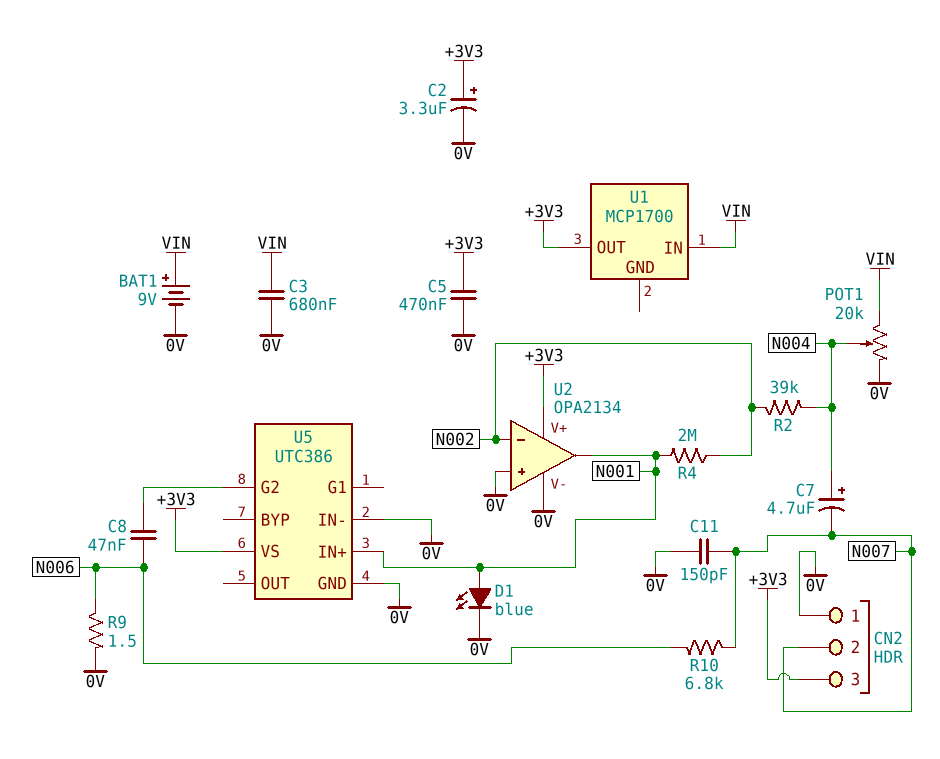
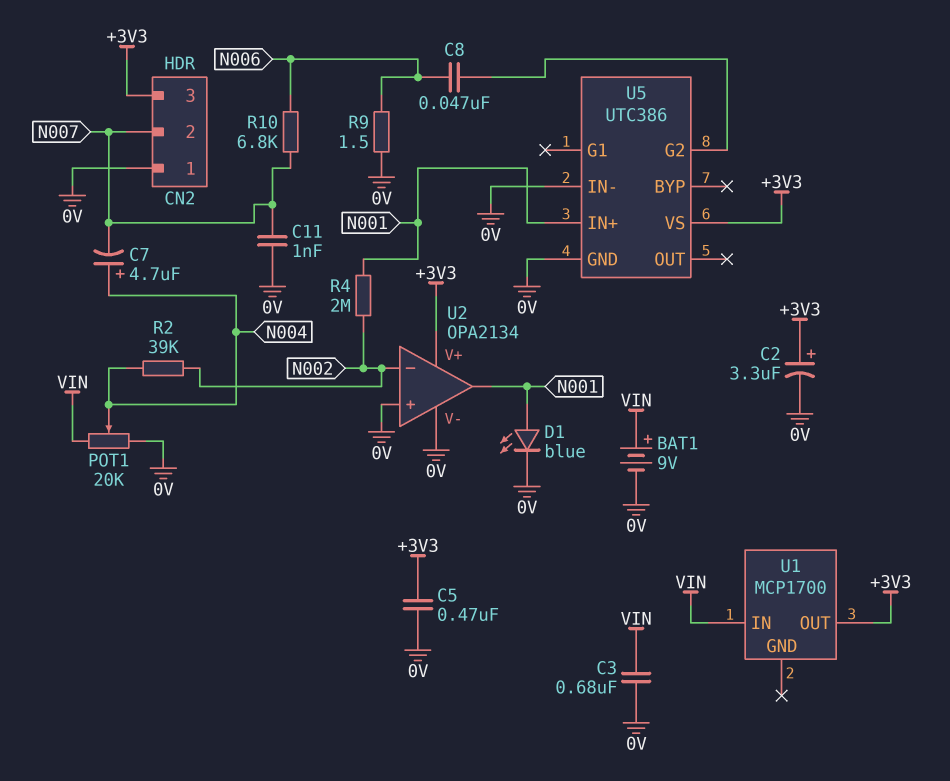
C11: 150pF (0V, N007) -> 1nF (0V, N007)

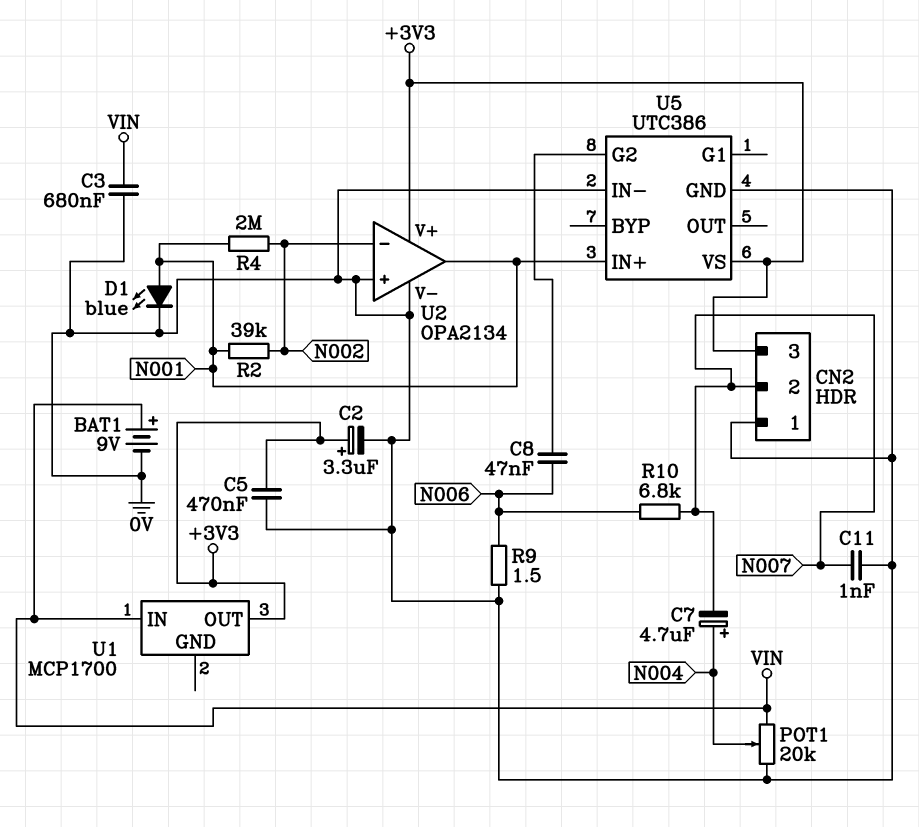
R2: 39k (N002, N004) -> 39k (N001, N002)

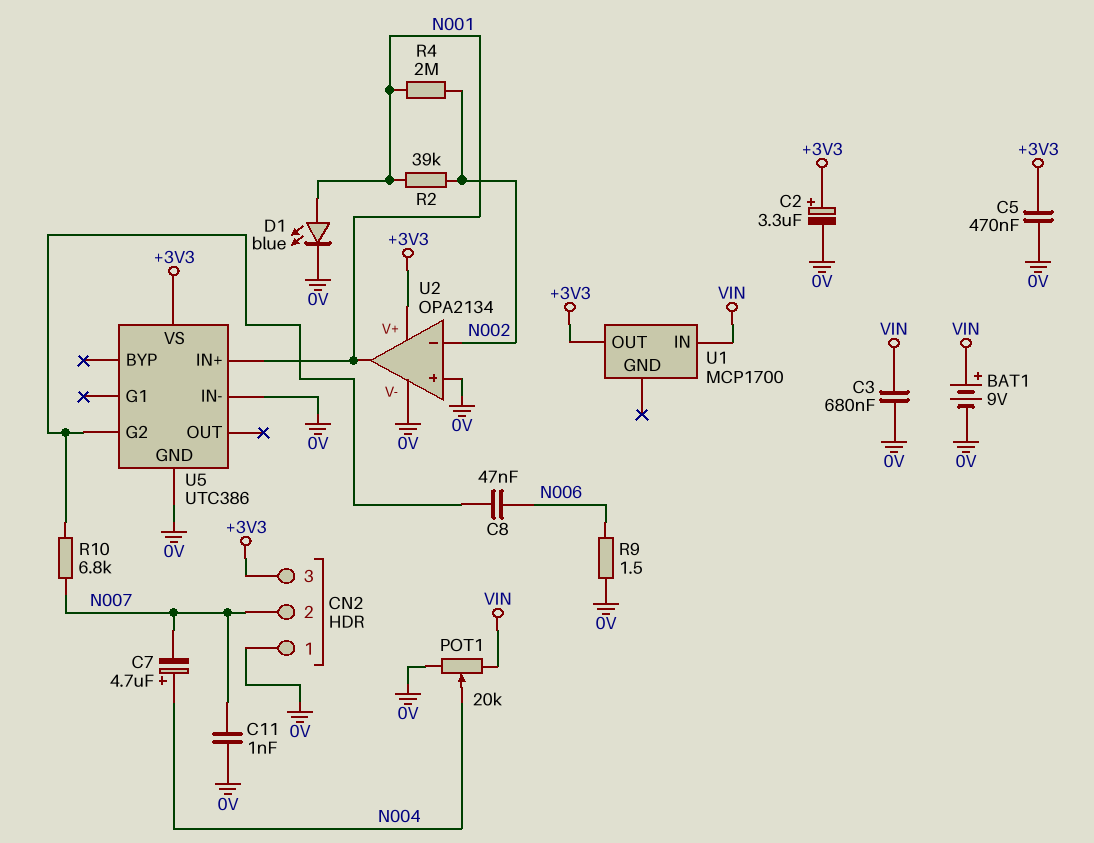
R10: 6.8k (N006, N007) -> 6.8k (N007, U5/G2)

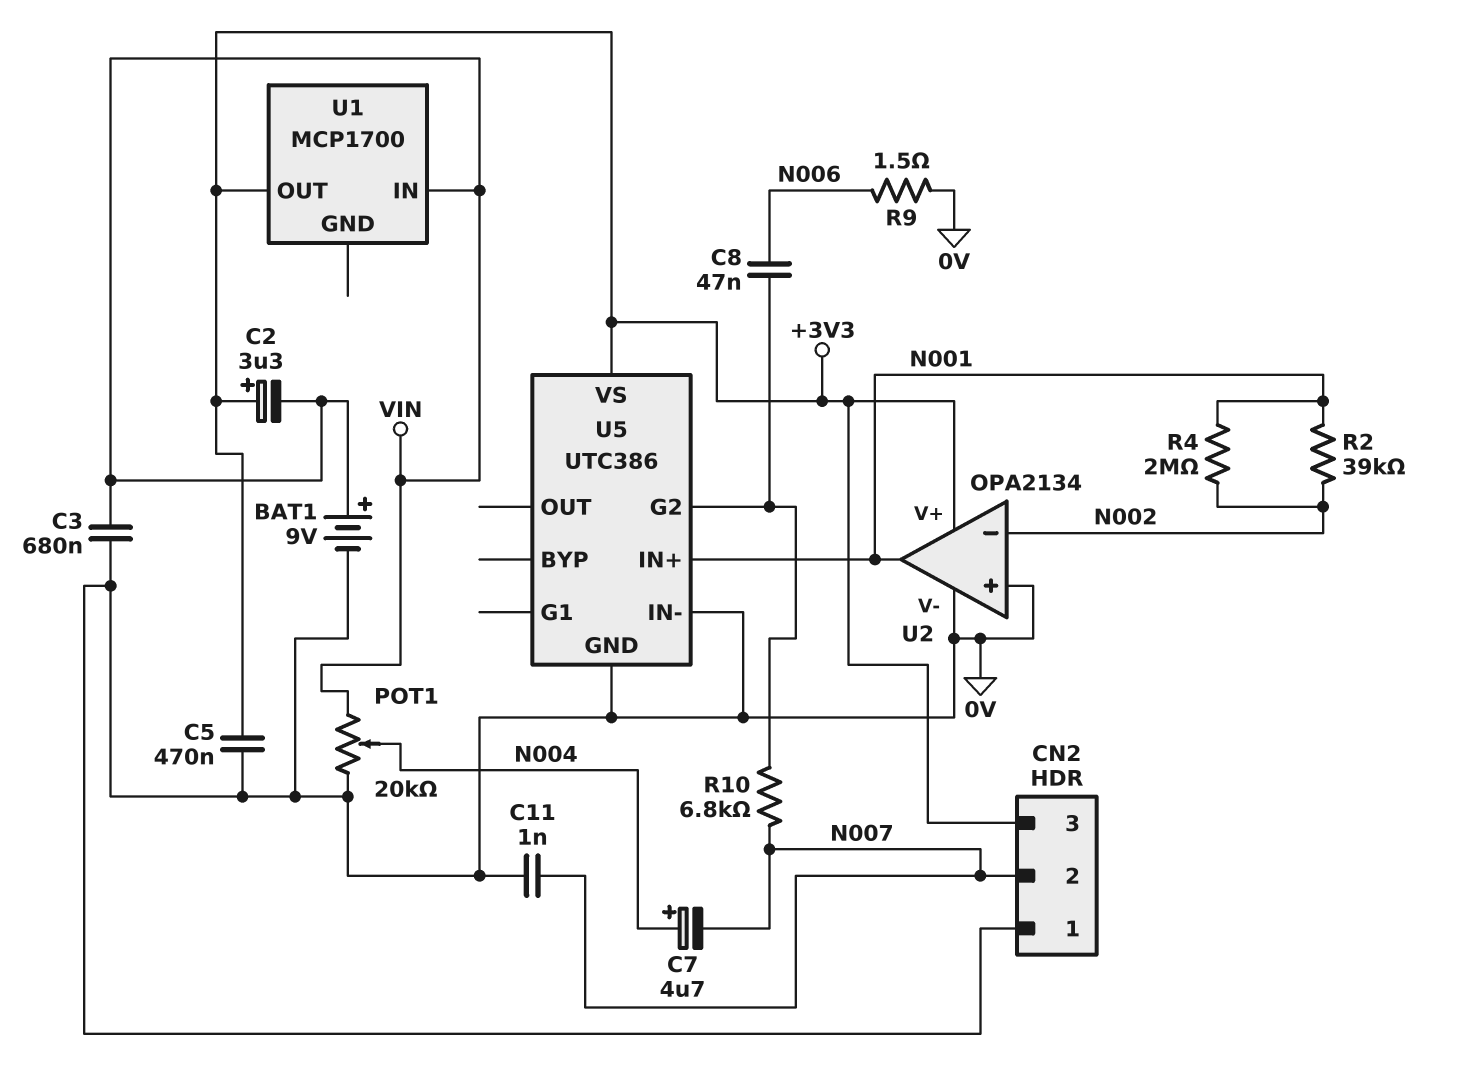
C2: 3.3uF (plus +3V3, minus 0V) -> 3.3uF (plus +3V3, minus VIN)
D1: LED blue (A N001, K 0V) -> none

